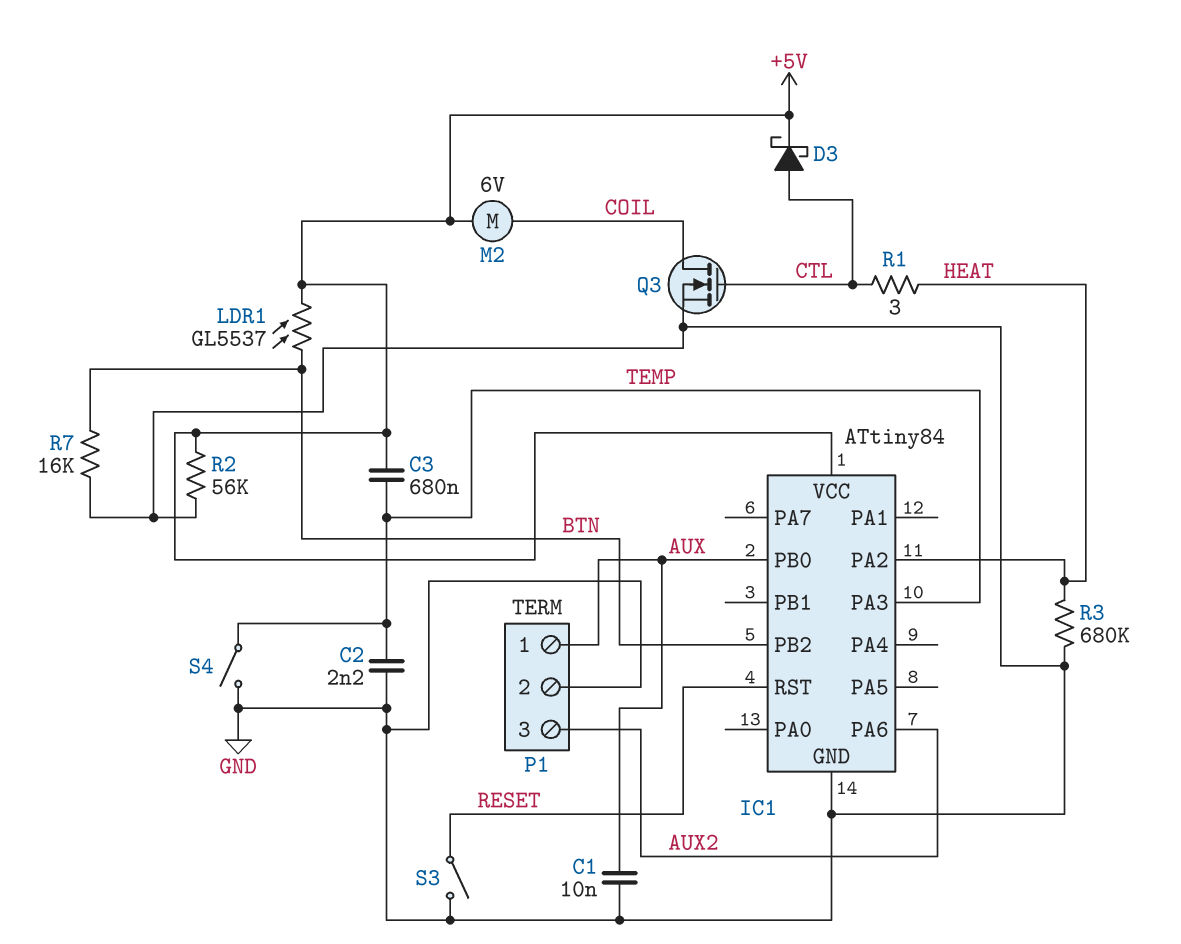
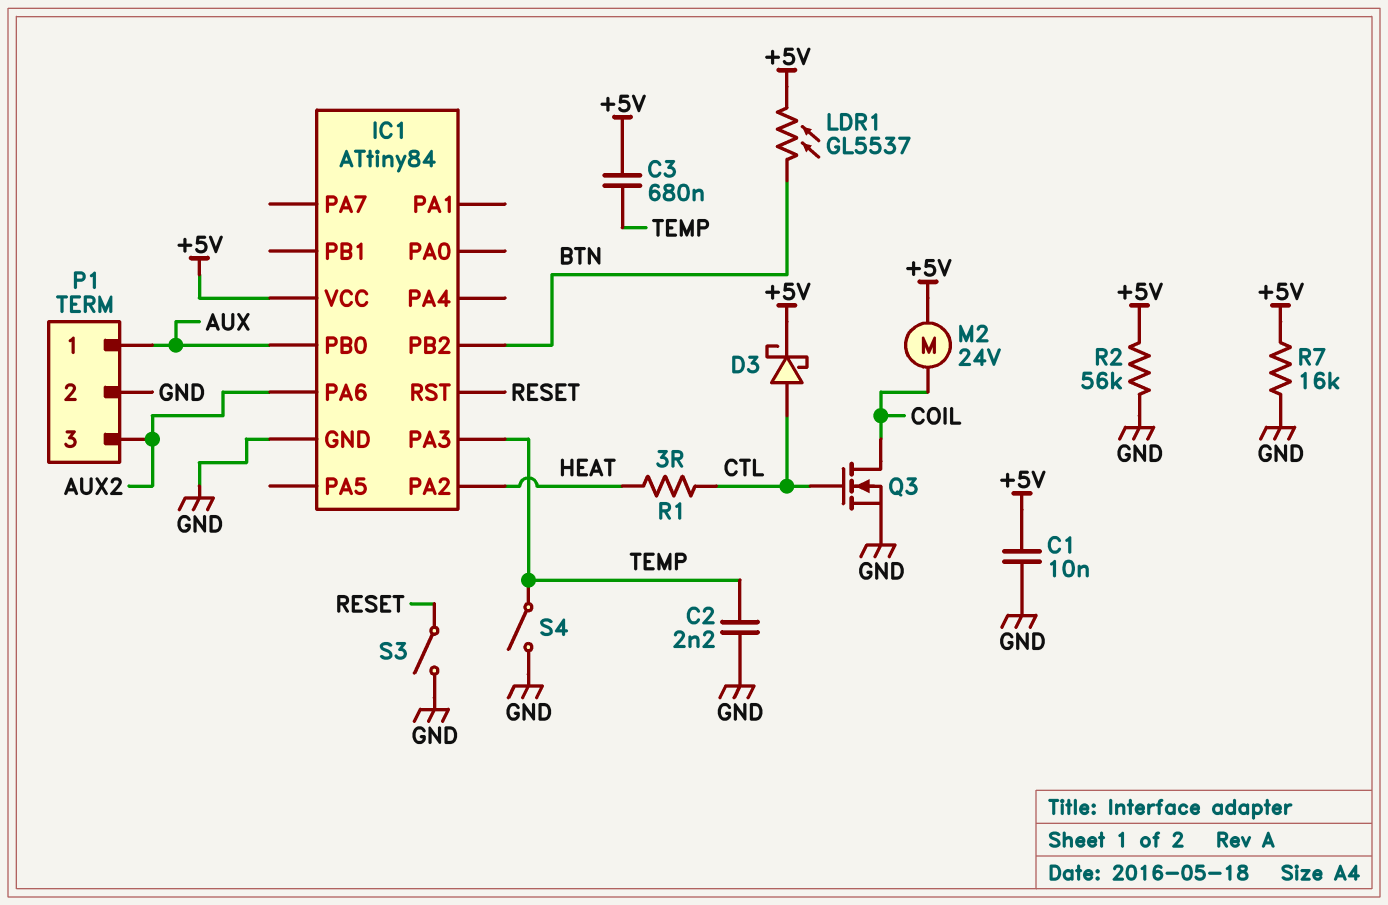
C1: 10nF (AUX, GND) -> 10nF (+5V, GND)
M2: motor 6V (+5V, COIL) -> motor 24V (+5V, COIL)
R3: 680k (GND, HEAT) -> none
R7: 16k (BTN, GND) -> 16k (+5V, GND)

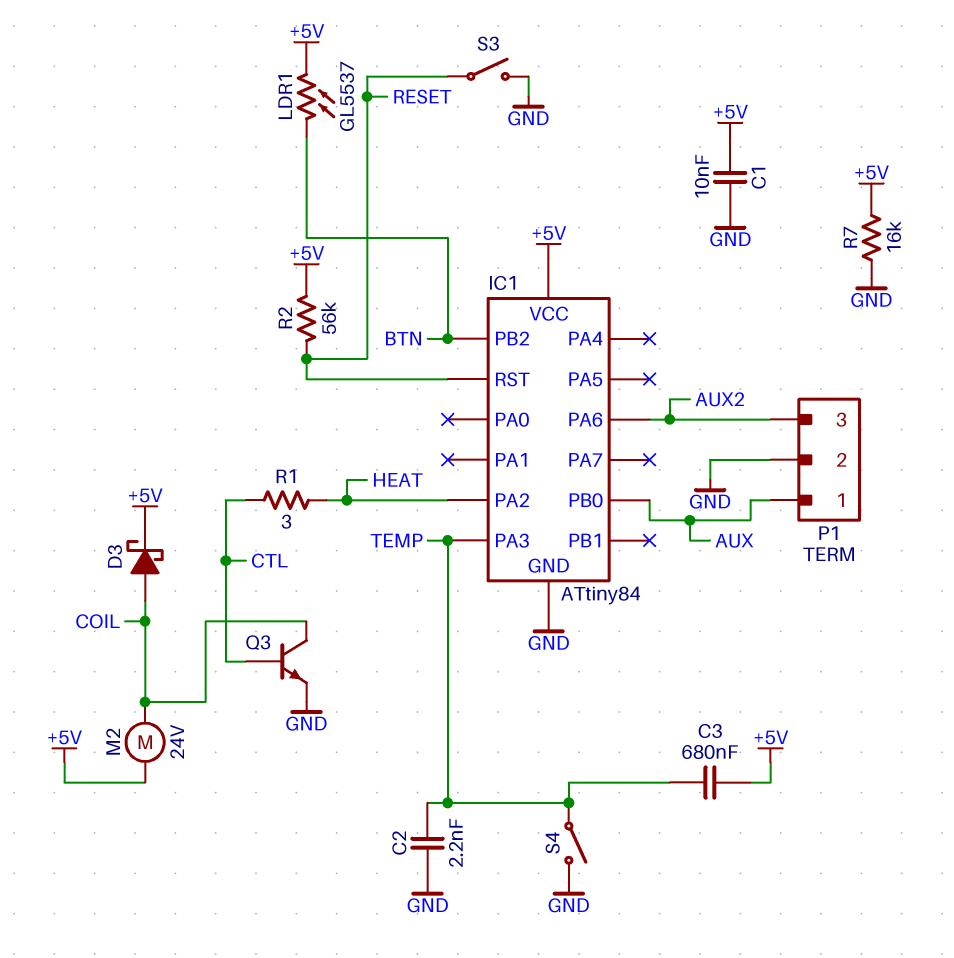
D3: schottky (A CTL, K +5V) -> schottky (A COIL, K +5V)
Q3: NMOS (G CTL, D COIL, S GND) -> NPN (B CTL, C COIL, E GND)
R2: 56k (+5V, GND) -> 56k (+5V, RESET)

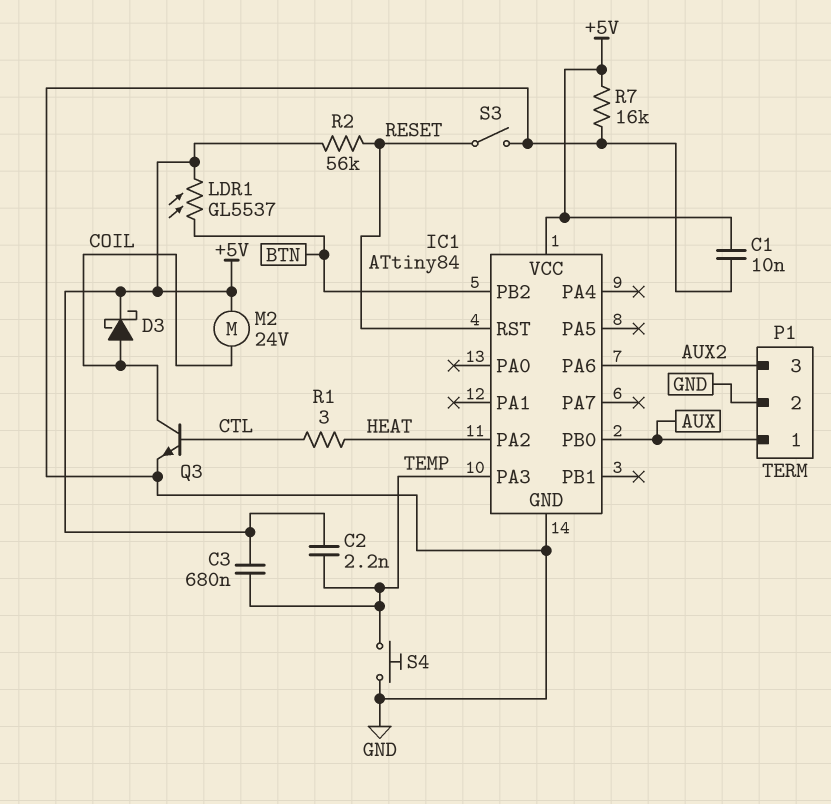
C2: 2.2nF (GND, TEMP) -> 2.2nF (+5V, TEMP)
S4: switch (GND, TEMP) -> button (GND, TEMP)

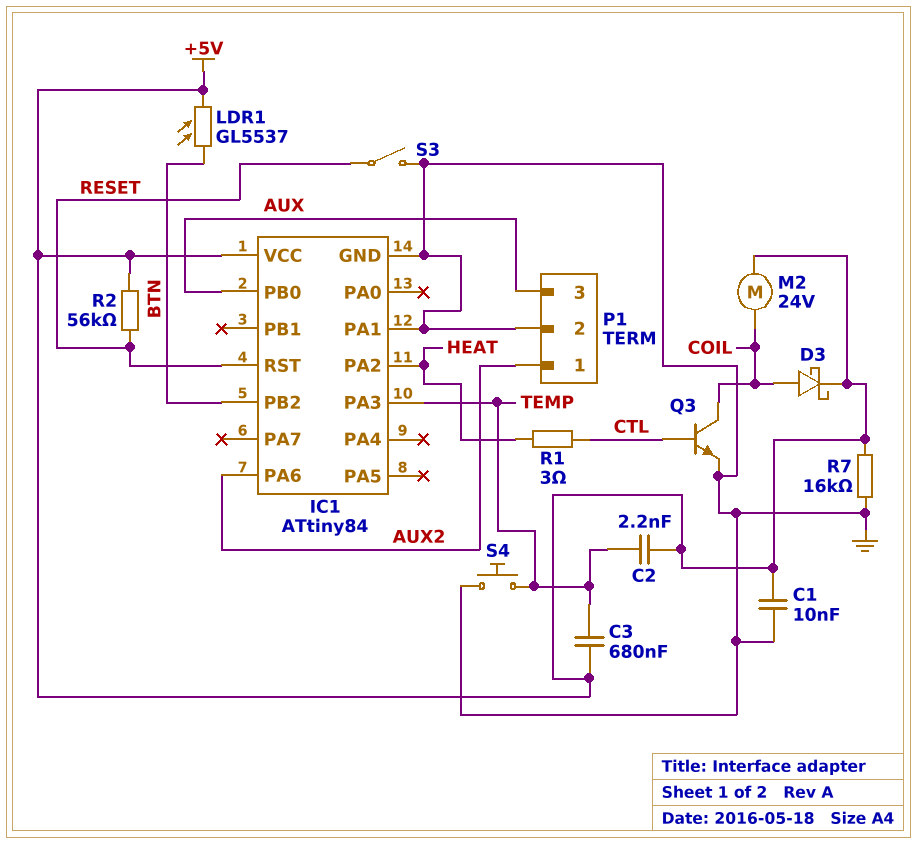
IC1 pin PA1: none -> GND
P1 pin 1: AUX -> AUX2
P1 pin 3: AUX2 -> AUX

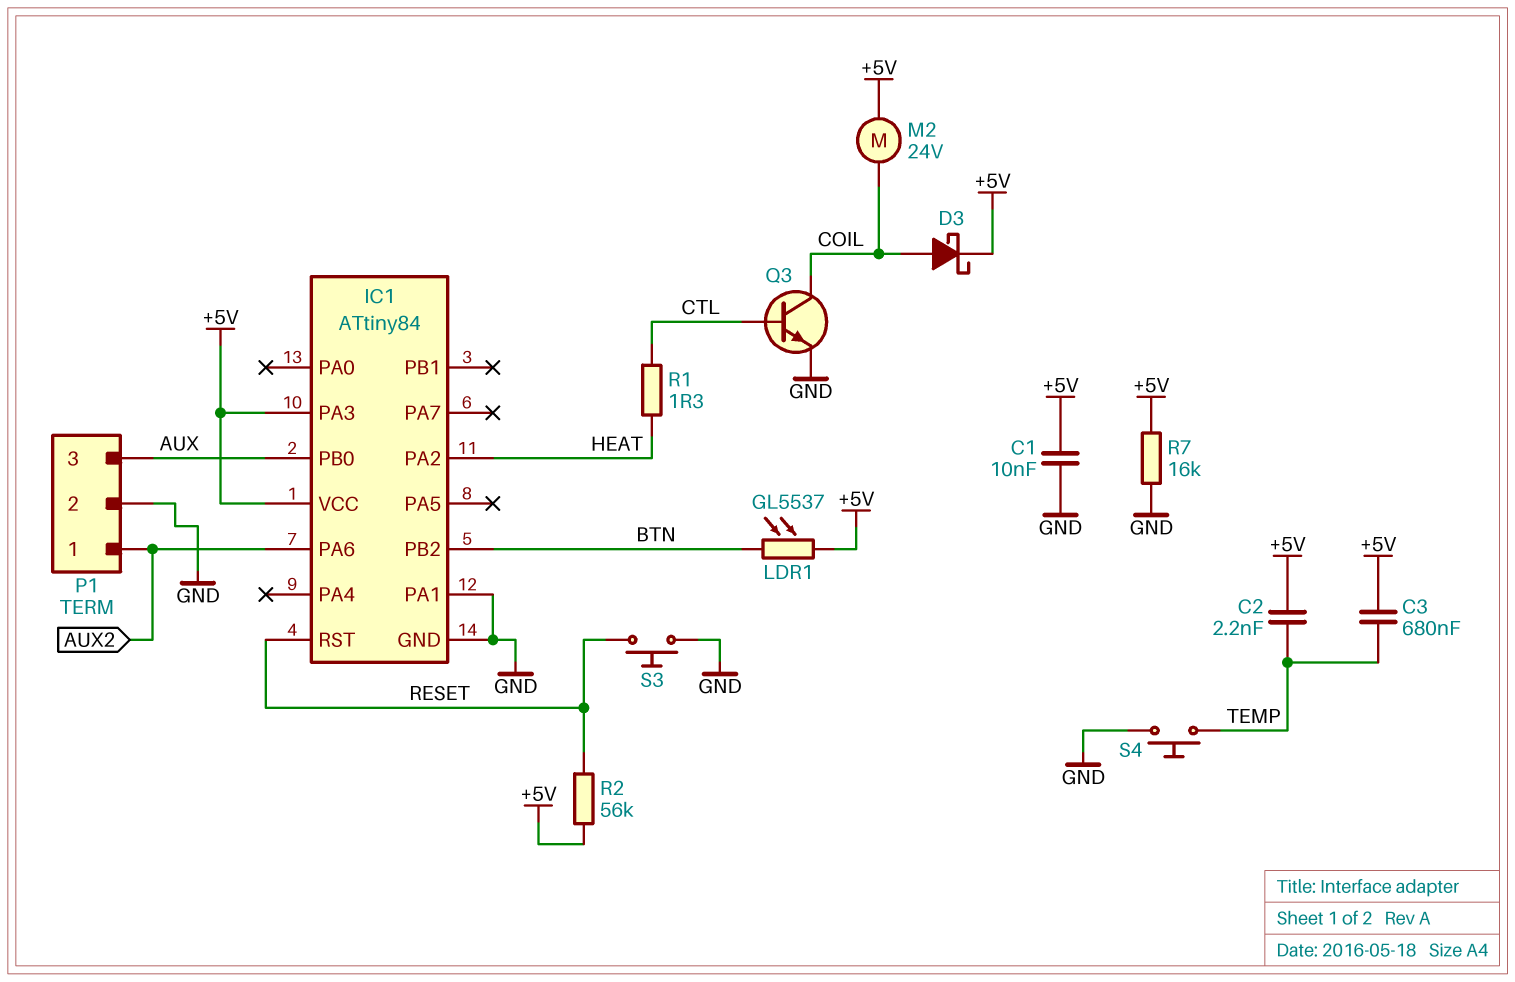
IC1 pin PA3: TEMP -> +5V
R1: 3 (CTL, HEAT) -> 1.3 (CTL, HEAT)
S3: switch (GND, RESET) -> button (GND, RESET)

